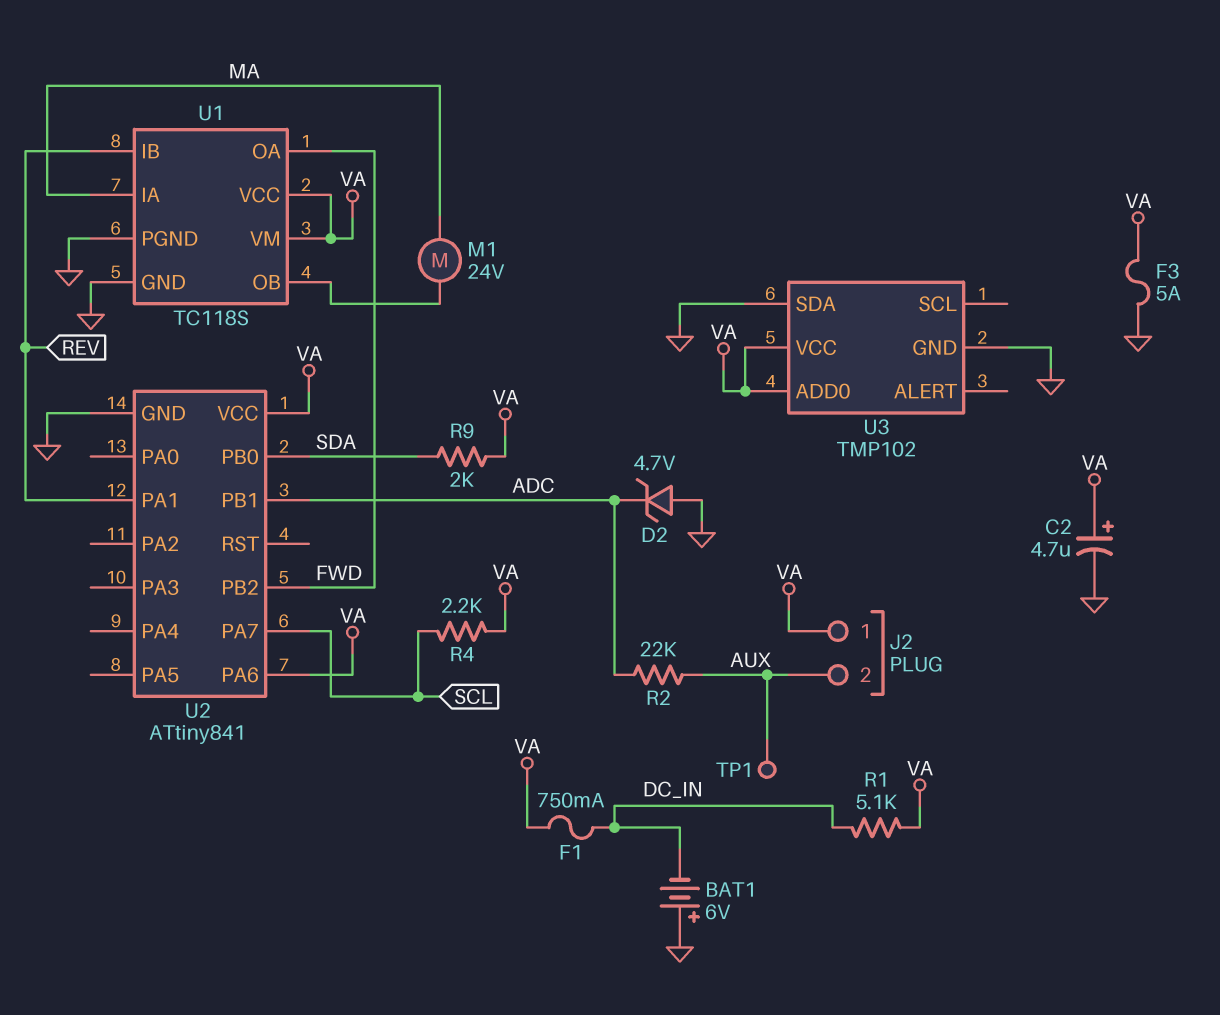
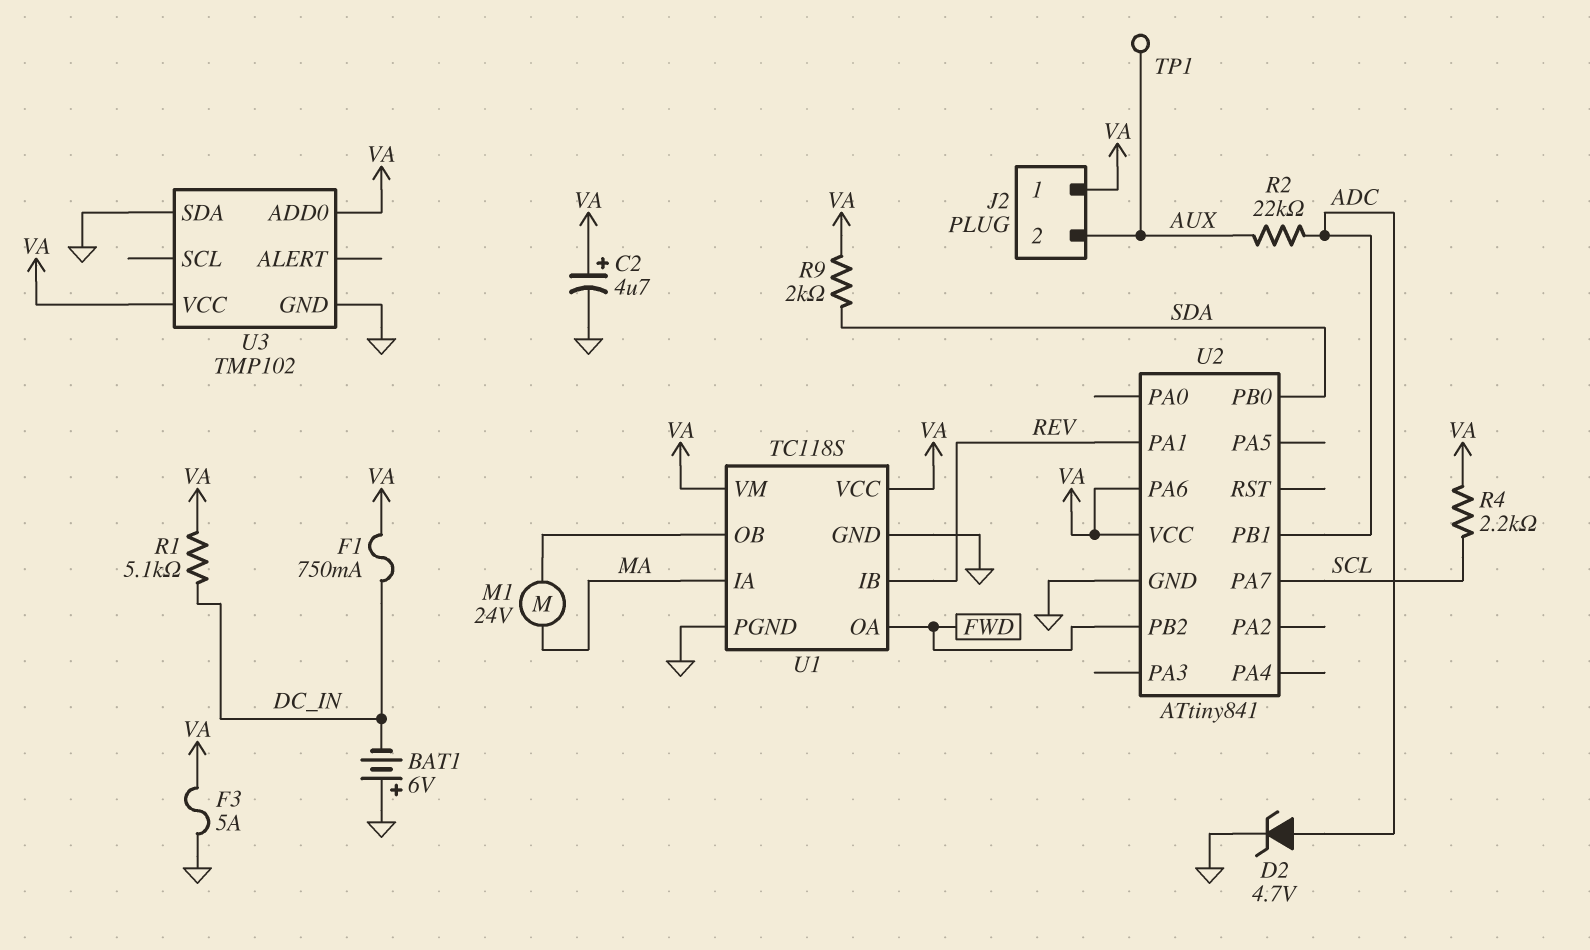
D2: zener 4.7V (A GND, K ADC) -> zener 4.7V (A ADC, K GND)

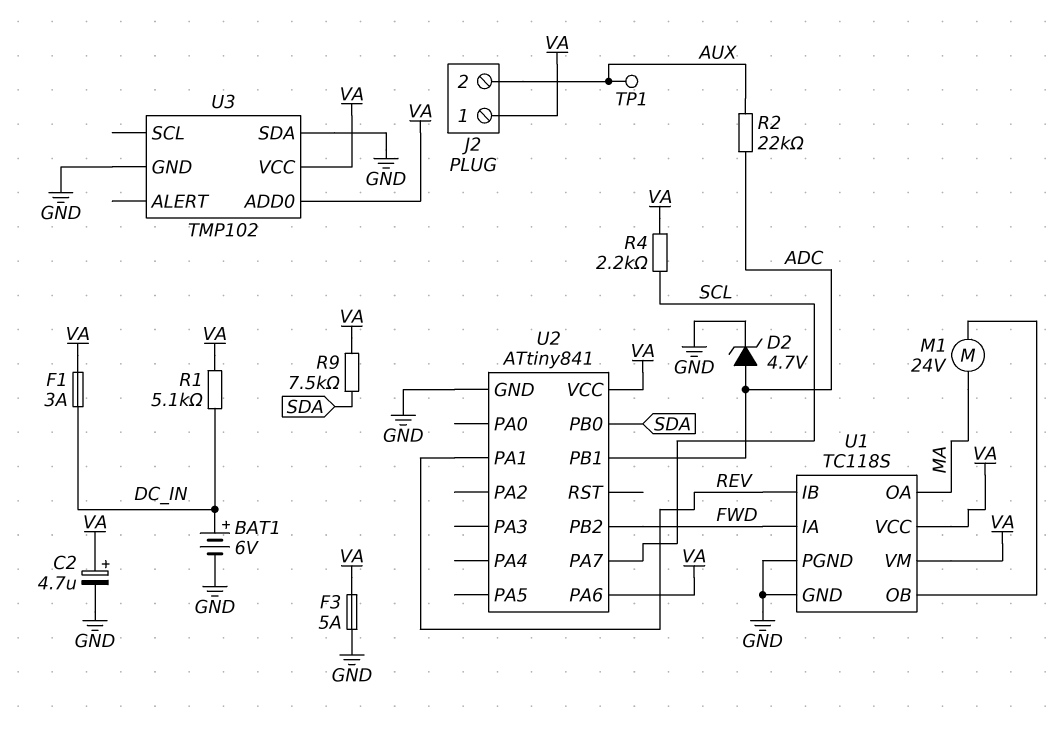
BAT1: 6V (plus GND, minus DC_IN) -> 6V (plus DC_IN, minus GND)
F1: 750mA (DC_IN, VA) -> 3A (DC_IN, VA)
R9: 2k (SDA, VA) -> 7.5k (SDA, VA)
U1 pin IA: MA -> FWD
U1 pin OA: FWD -> MA

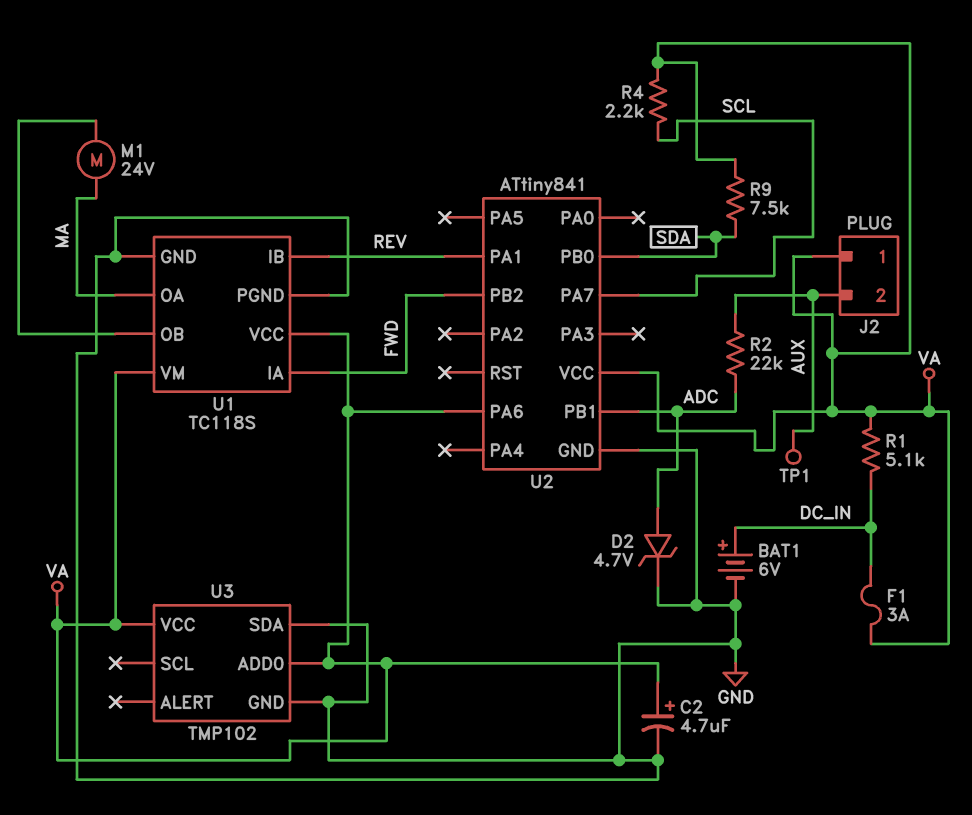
F3: 5A (GND, VA) -> none

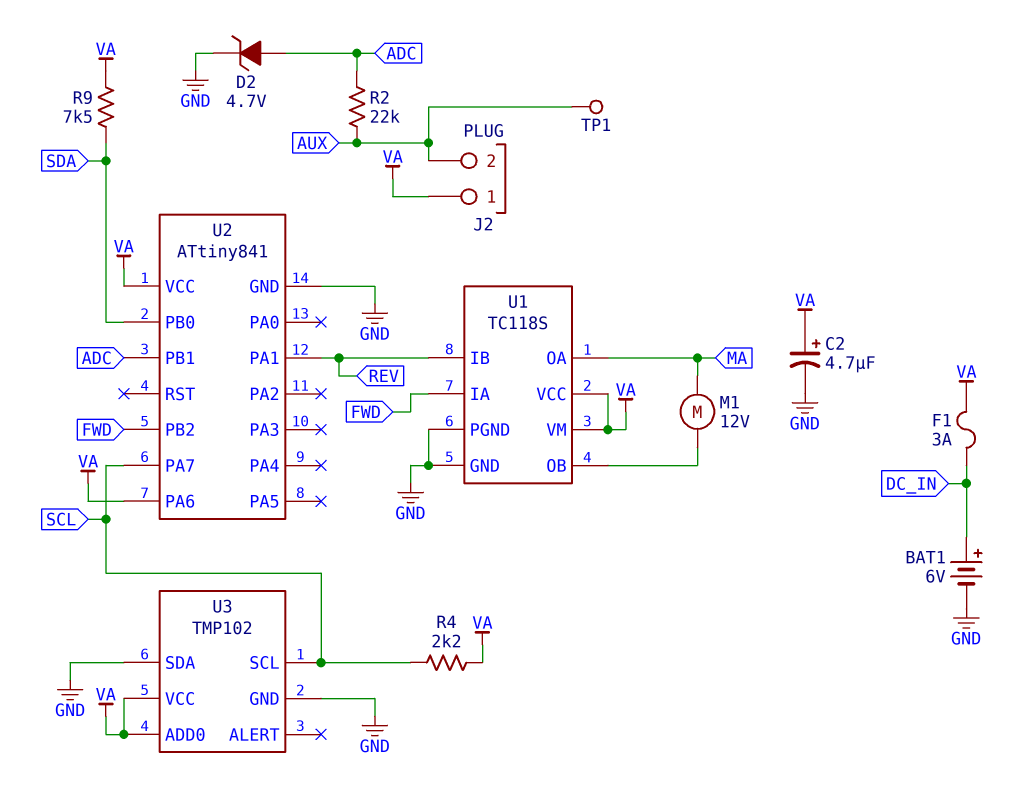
M1: motor 24V (MA, U1/OB) -> motor 12V (MA, U1/OB)
R1: 5.1k (DC_IN, VA) -> none
U3 pin SCL: none -> SCL

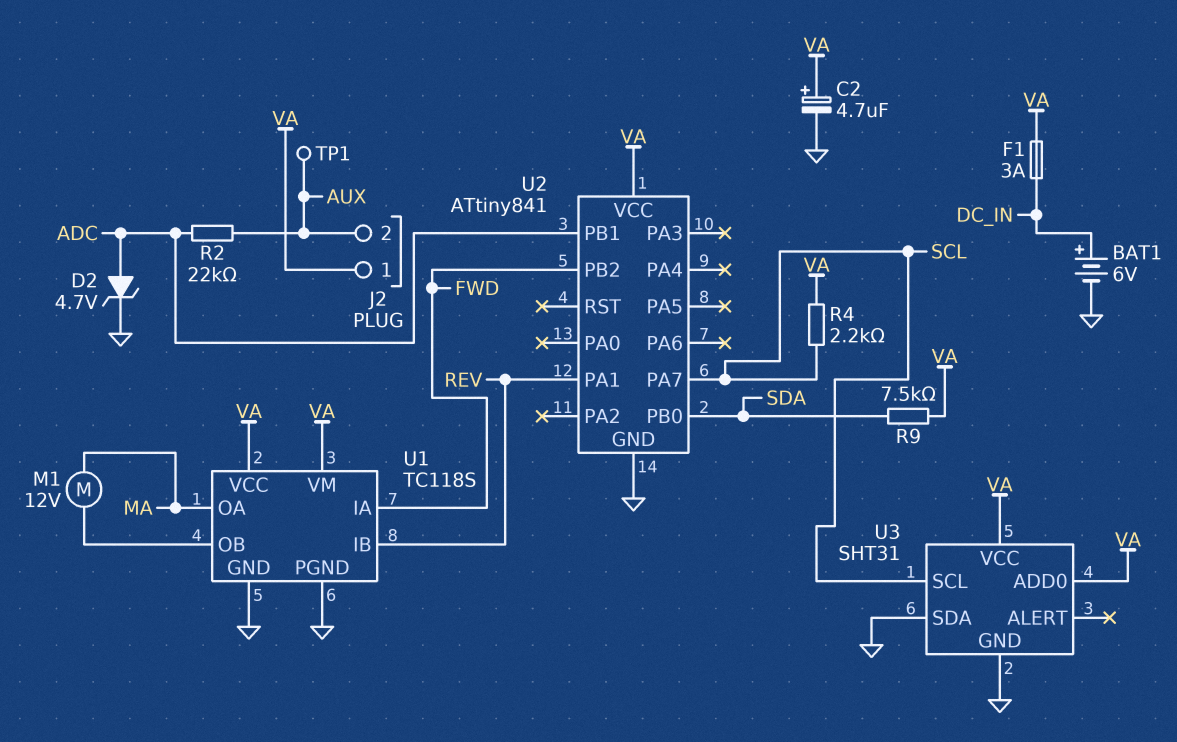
U2 pin PA6: VA -> none
U3: TMP102 -> SHT31

